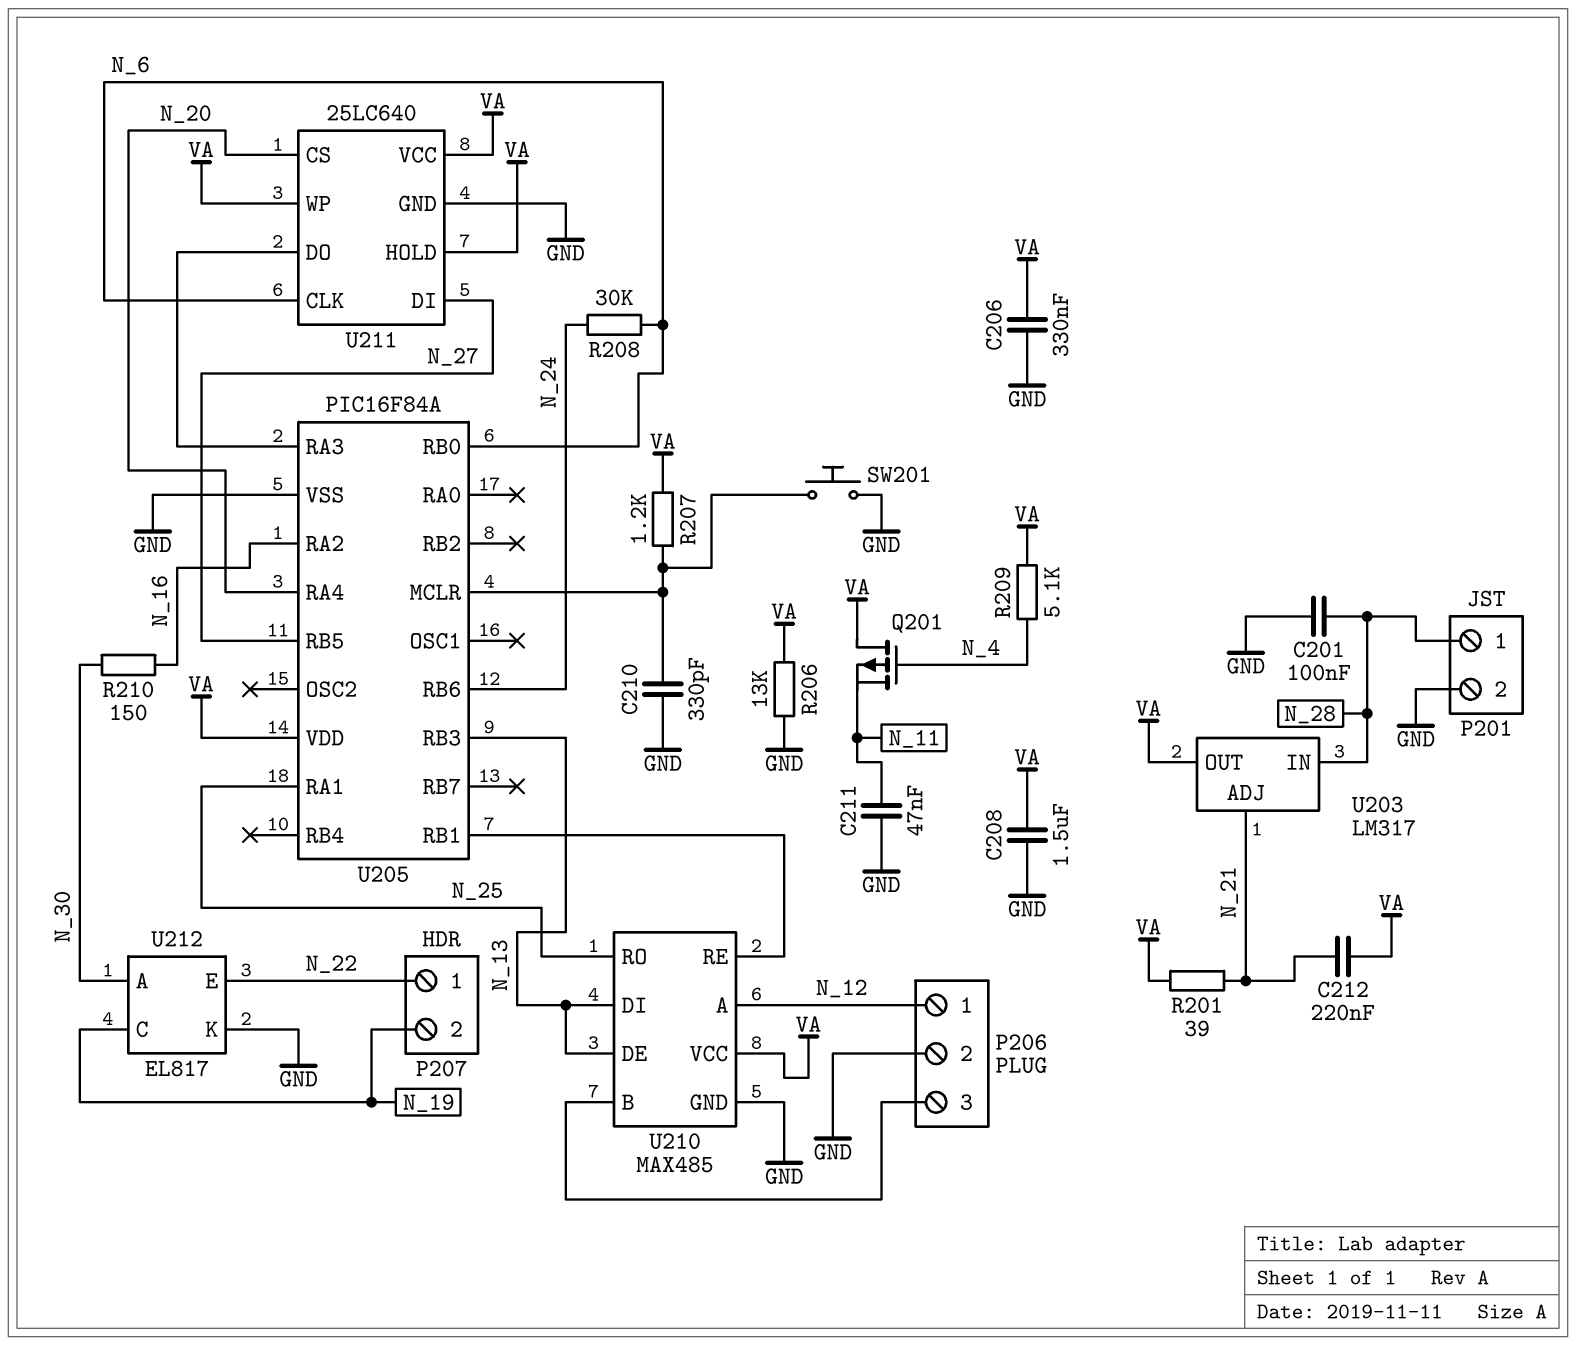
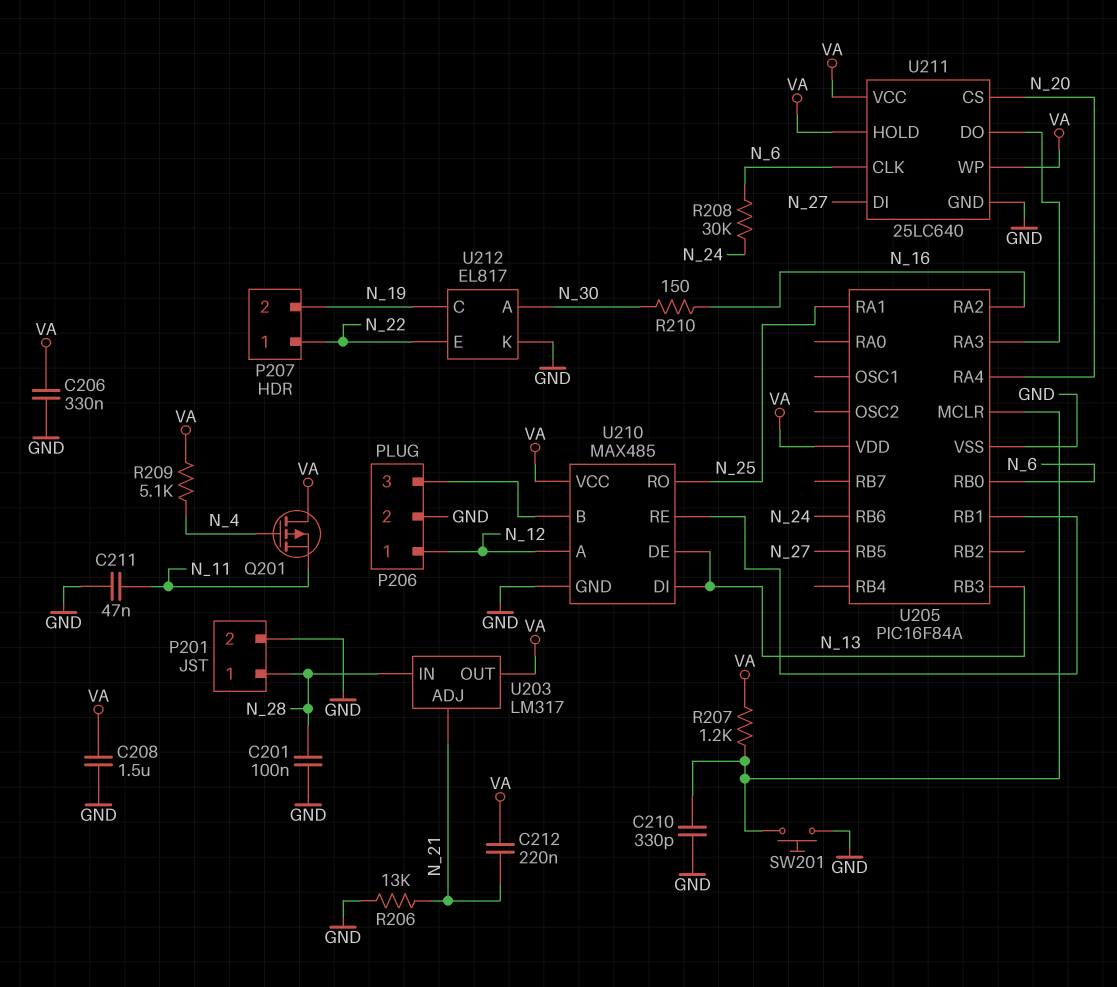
R201: 39 (N_21, VA) -> none
R206: 13k (GND, VA) -> 13k (GND, N_21)

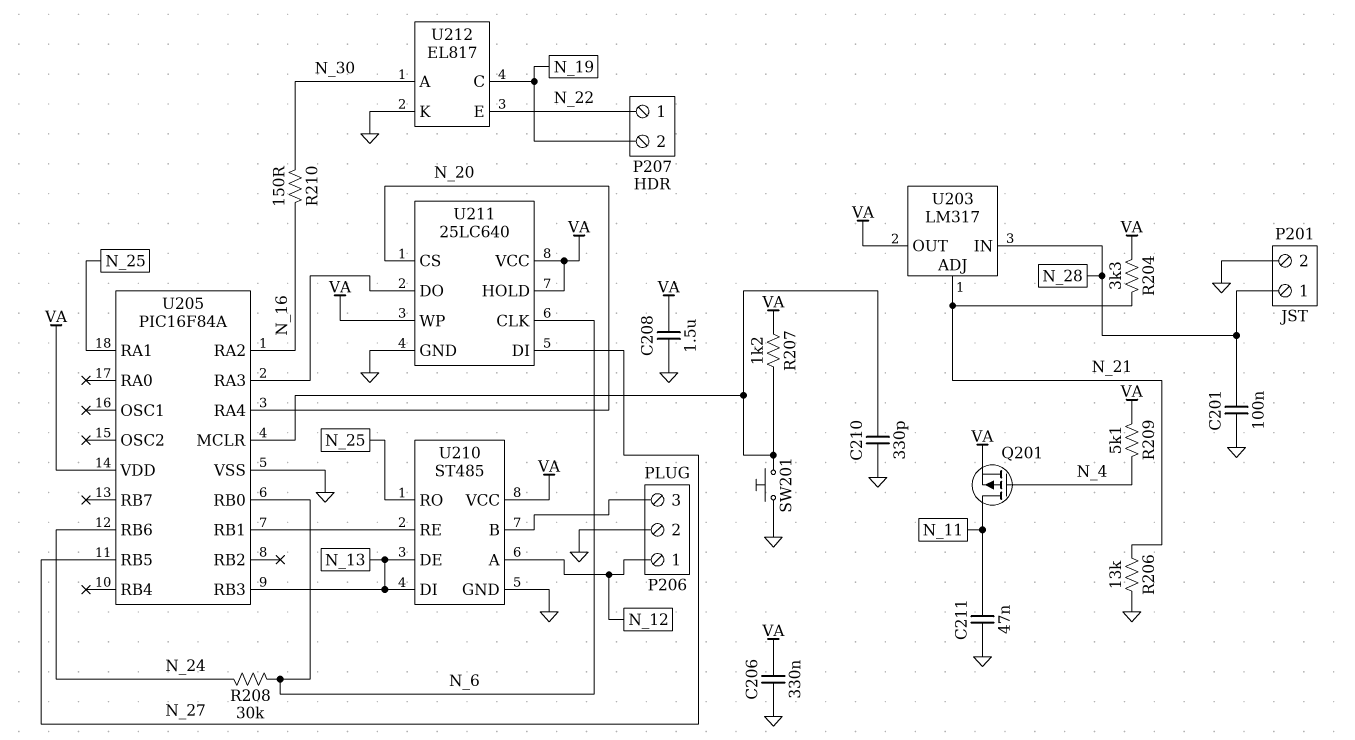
C212: 220nF (N_21, VA) -> none
Q201: PMOS (G N_4, D VA, S N_11) -> PMOS (G N_4, D N_11, S VA)
R204: none -> 3.3k (N_21, VA)
U210: MAX485 -> ST485

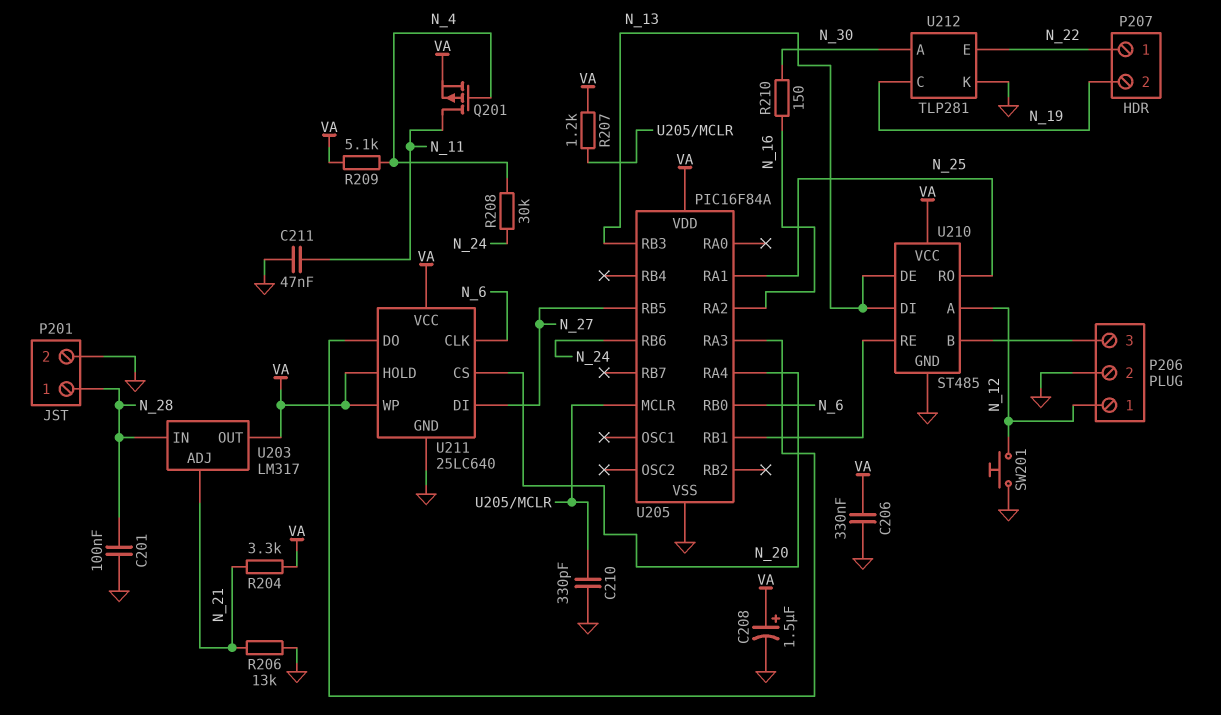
C208: 1.5uF (GND, VA) -> 1.5uF (plus VA, minus GND)
R208: 30k (N_6, N_24) -> 30k (N_4, N_24)
SW201: button (GND, U205/MCLR) -> button (GND, N_12)
U212: EL817 -> TLP281

